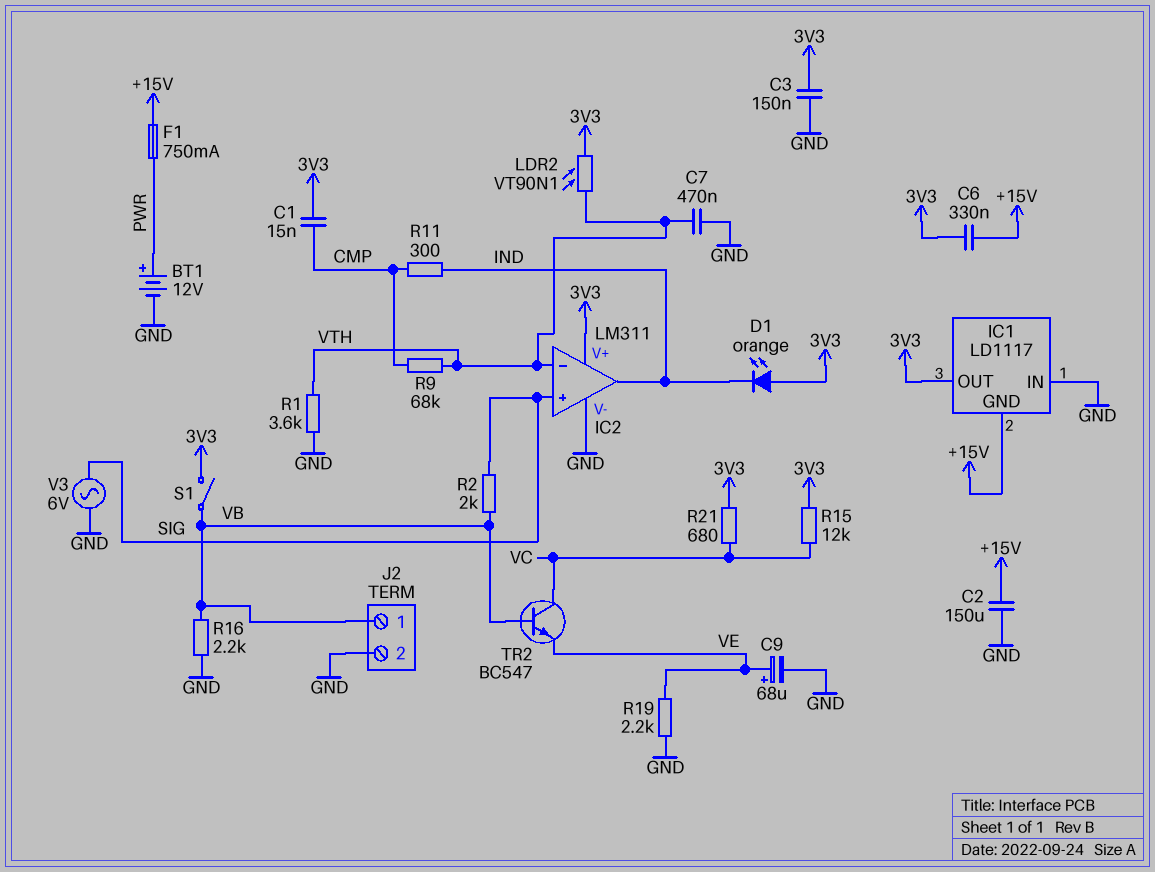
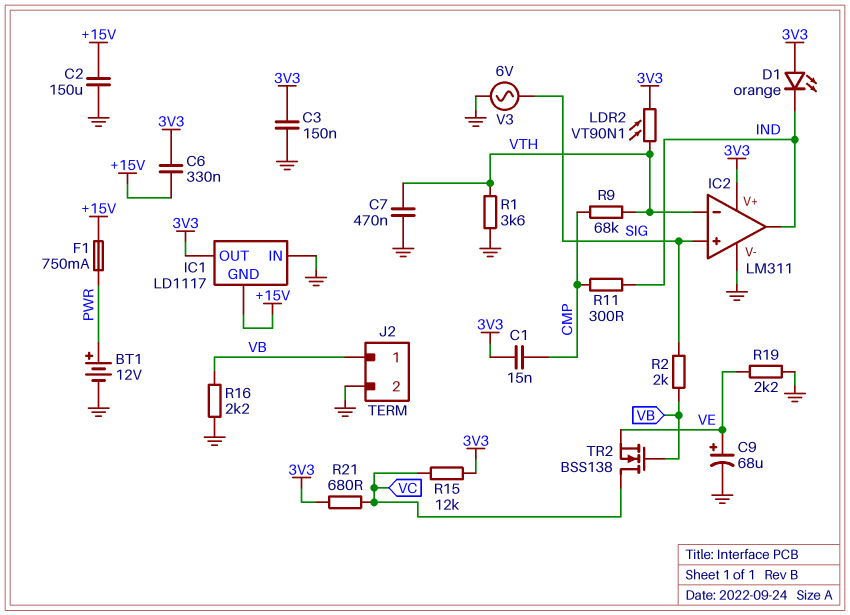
S1: switch (3V3, VB) -> none
TR2: NPN BC547 (B VB, C VC, E VE) -> NMOS BSS138 (G VB, D VC, S VE)

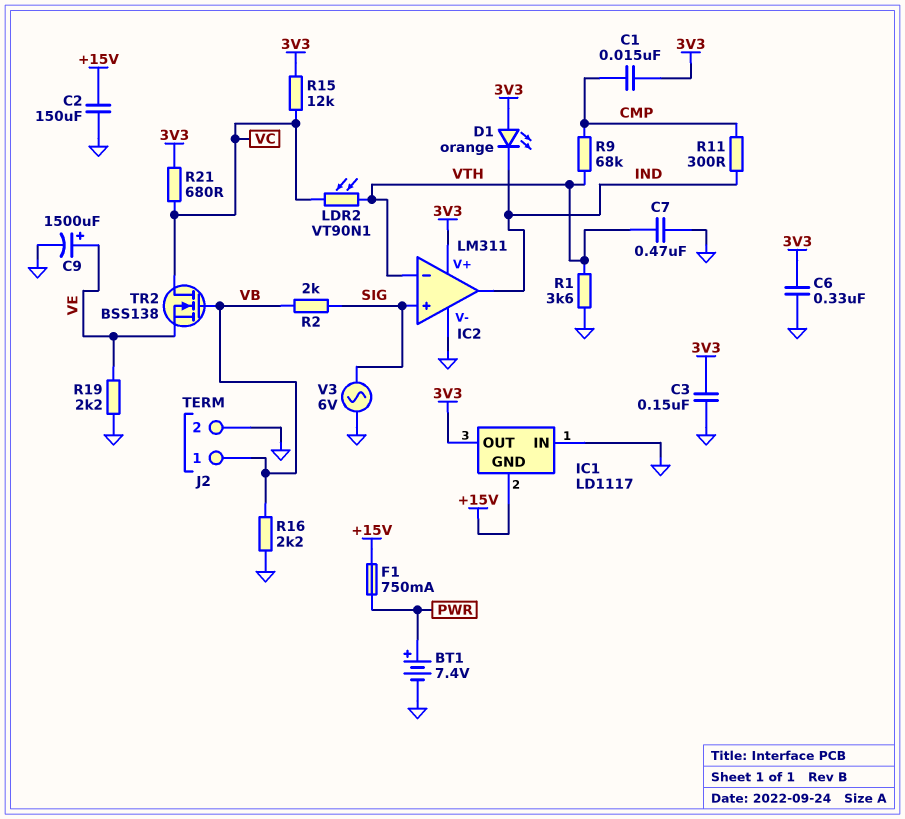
BT1: 12V (plus PWR, minus GND) -> 7.4V (plus PWR, minus GND)
C6: 330nF (+15V, 3V3) -> 330nF (3V3, GND)
C9: 68uF (plus VE, minus GND) -> 1500uF (plus VE, minus GND)
LDR2: VT90N1 (3V3, VTH) -> VT90N1 (VC, VTH)

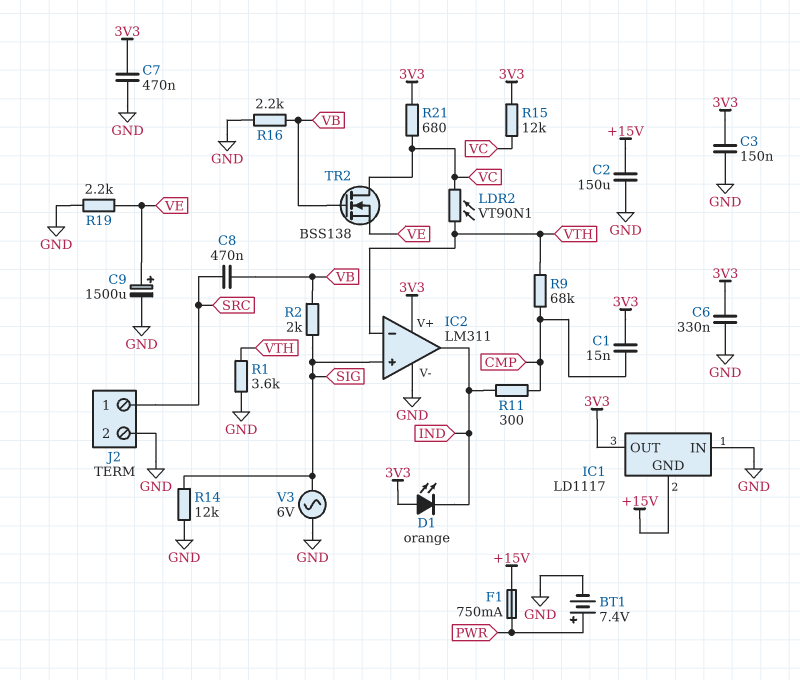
C7: 470nF (GND, VTH) -> 470nF (3V3, GND)
C8: none -> 470nF (SRC, VB)
J2 pin 1: VB -> SRC
R14: none -> 12k (GND, SIG)

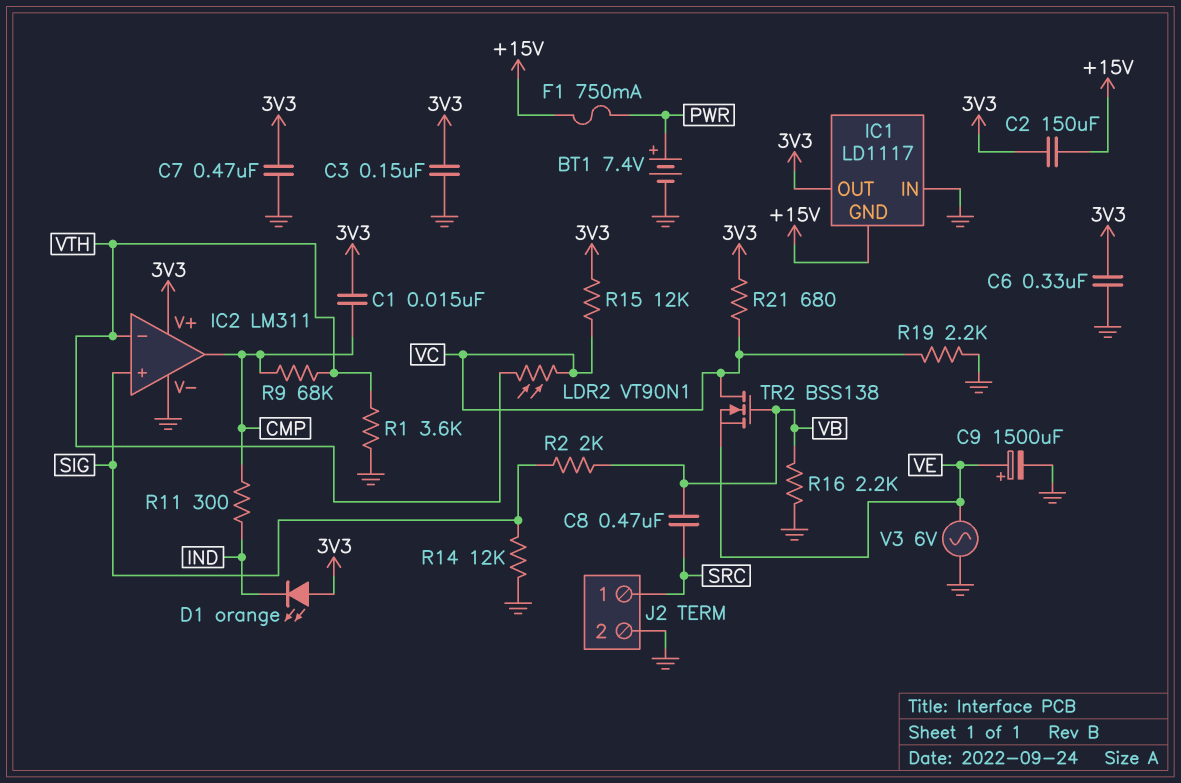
C2: 150uF (+15V, GND) -> 150uF (+15V, 3V3)
IC2 pin out: IND -> CMP
R19: 2.2k (GND, VE) -> 2.2k (GND, VC)
V3: AC 6V (GND, SIG) -> AC 6V (GND, VE)

